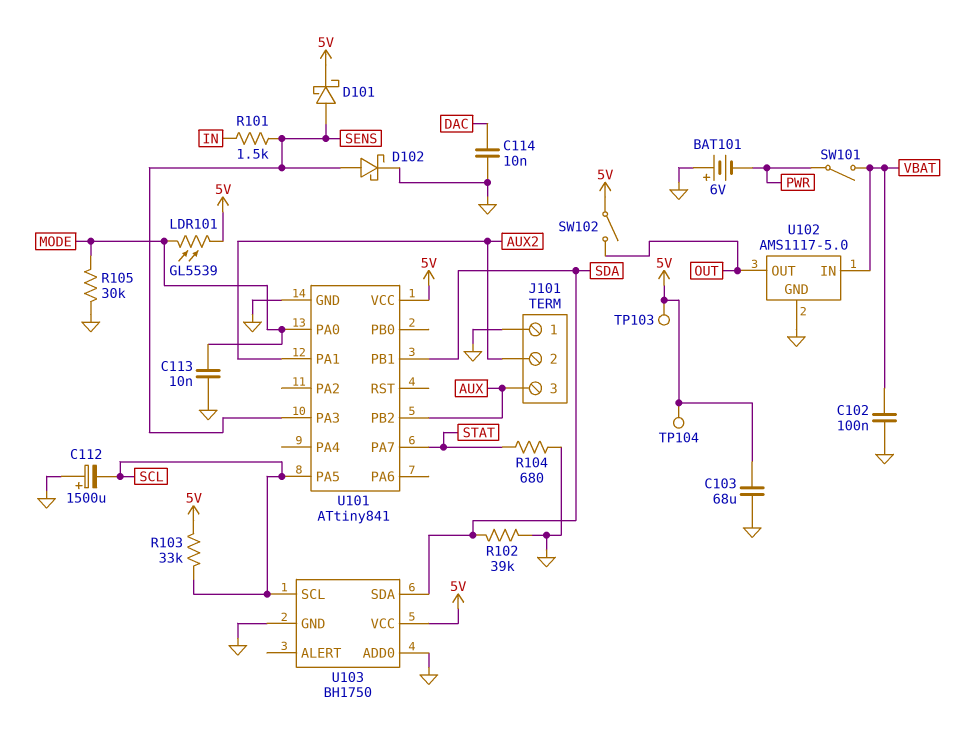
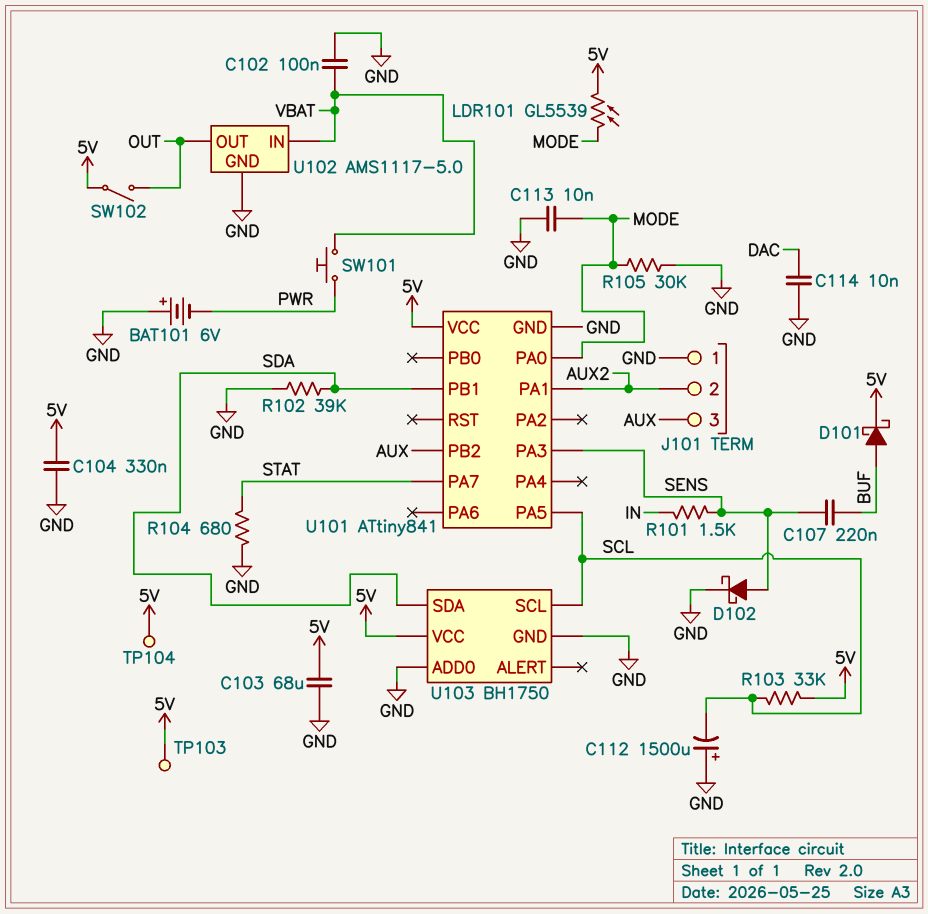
C104: none -> 330nF (5V, GND)
C107: none -> 220nF (BUF, SENS)
D101: schottky (A SENS, K 5V) -> schottky (A BUF, K 5V)
SW101: switch (PWR, VBAT) -> button (PWR, VBAT)

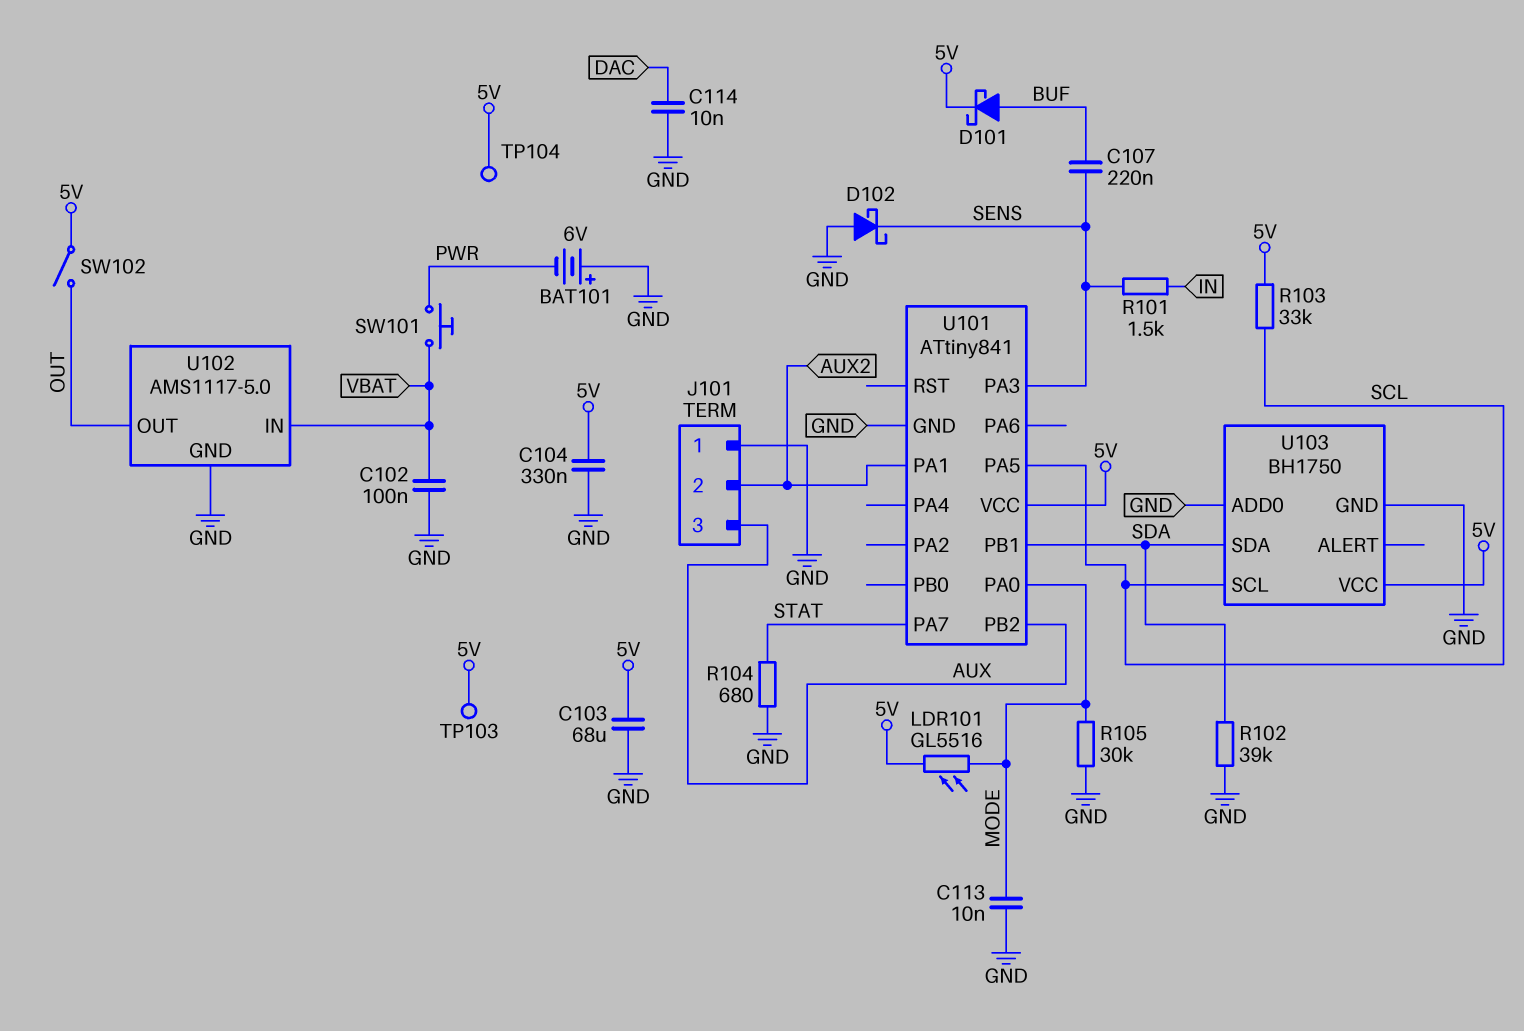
C112: 1500uF (plus GND, minus SCL) -> none
D102: schottky (A SENS, K GND) -> schottky (A GND, K SENS)
LDR101: GL5539 (5V, MODE) -> GL5516 (5V, MODE)

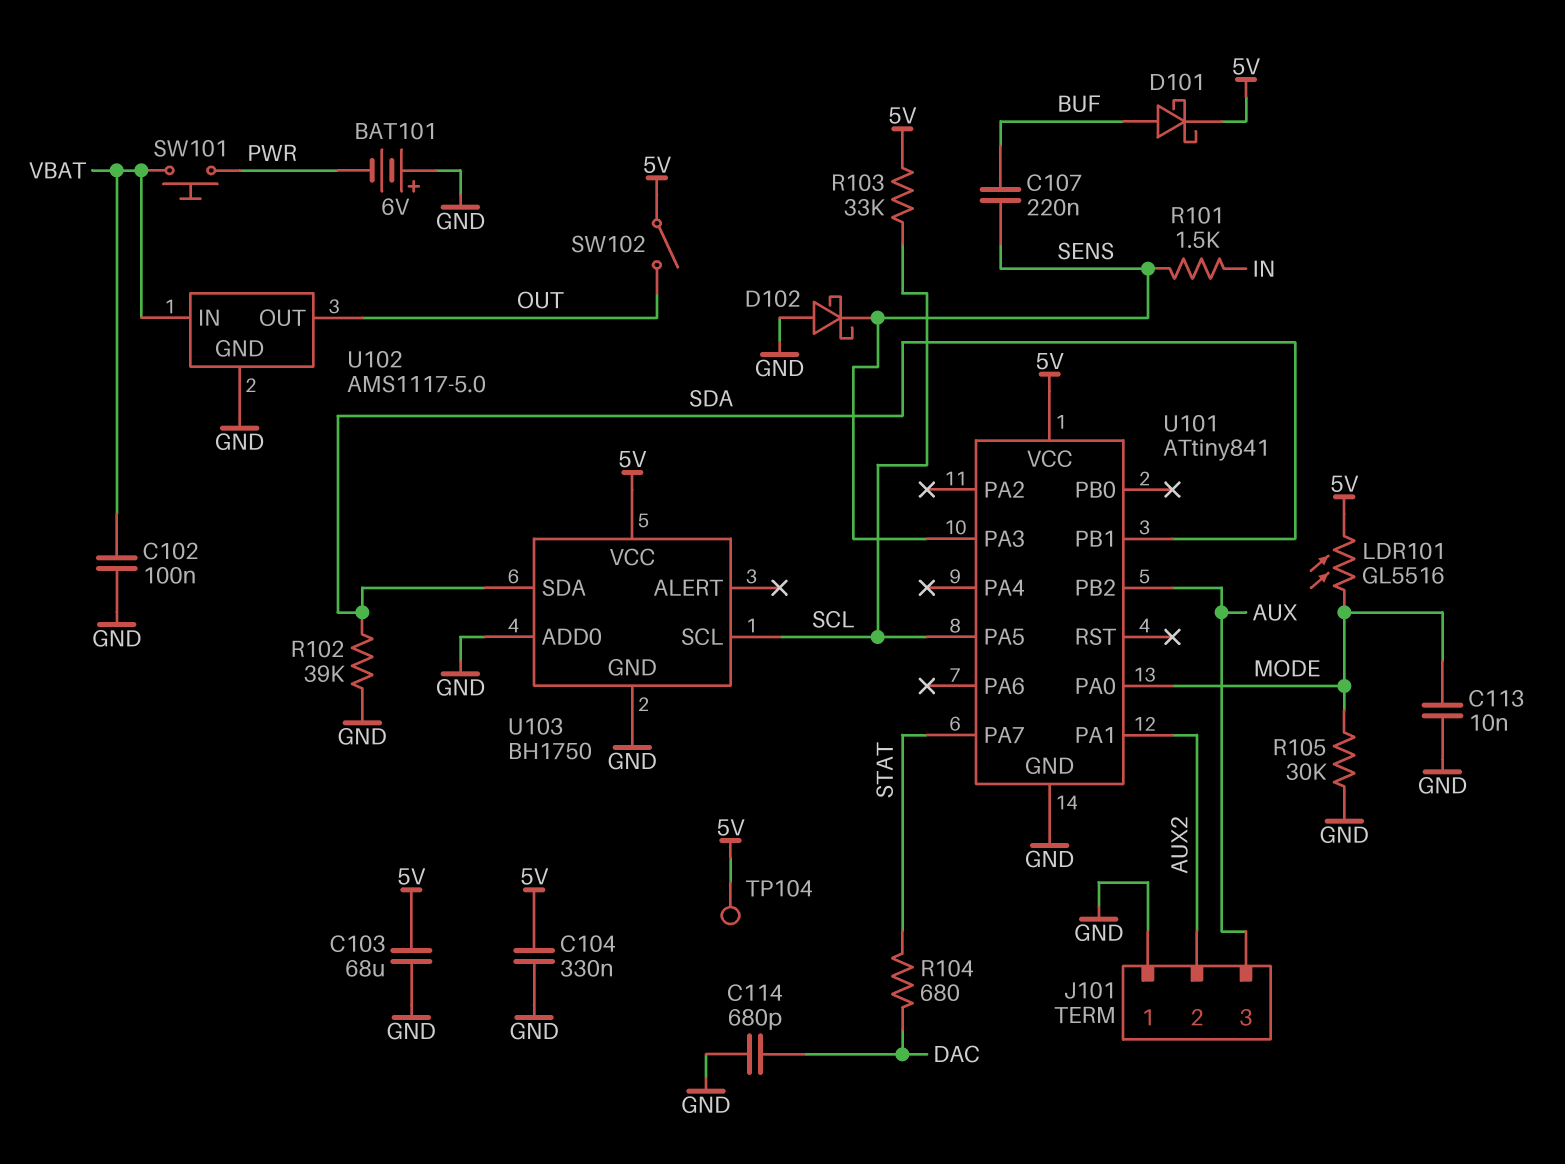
C114: 10nF (DAC, GND) -> 680pF (DAC, GND)
R104: 680 (GND, STAT) -> 680 (DAC, STAT)
TP103: test point (5V) -> none

